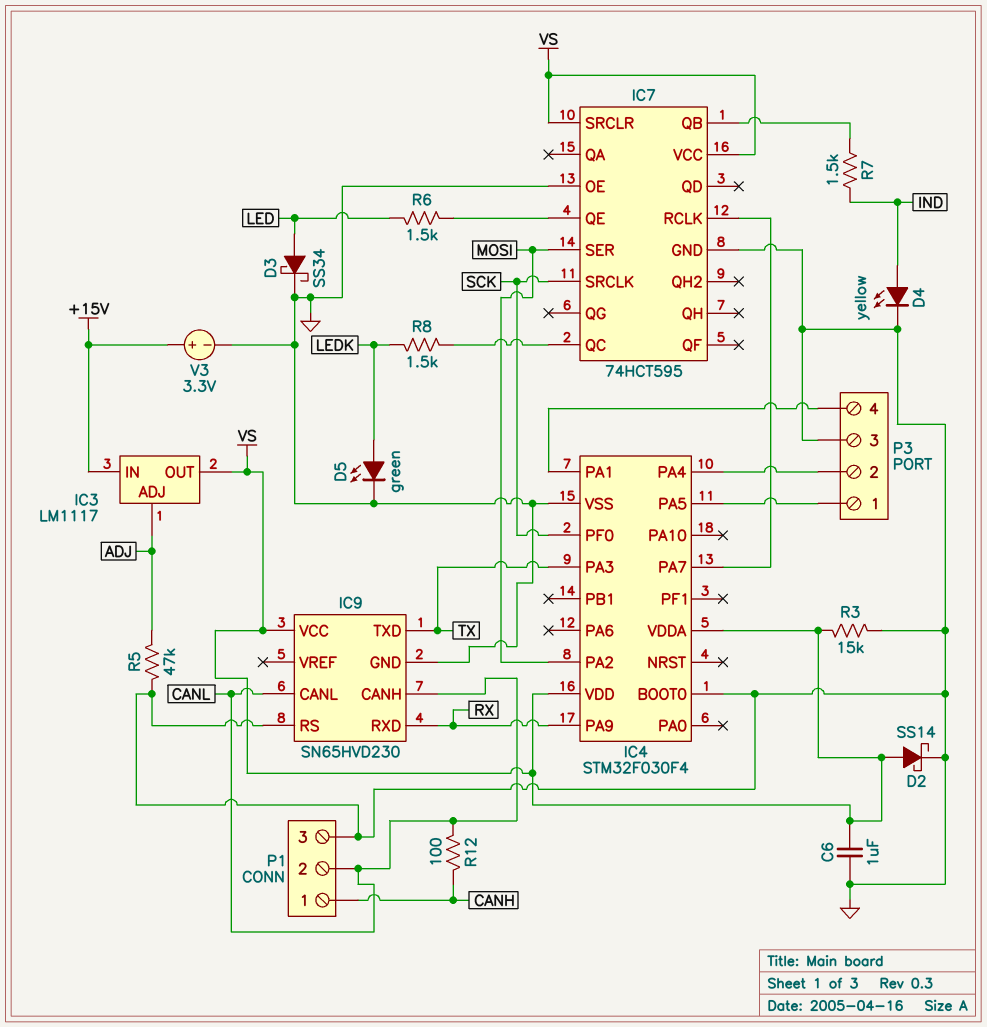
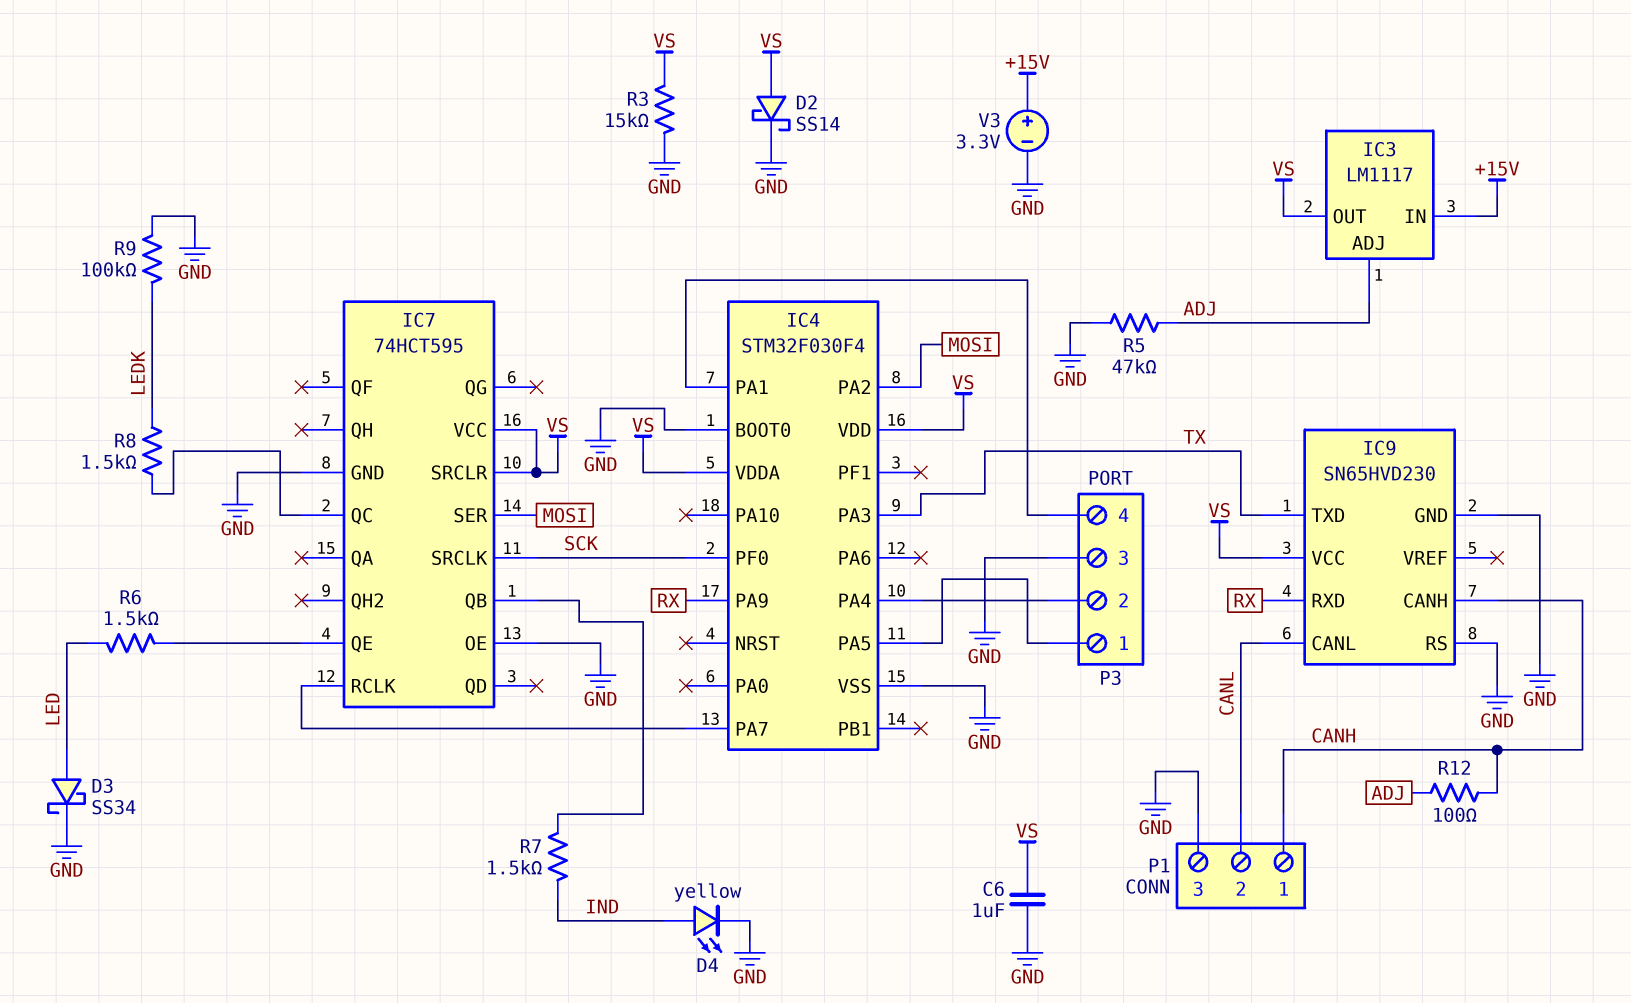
D5: LED green (A LEDK, K GND) -> none
IC9 pin CANH: CANL -> CANH
R9: none -> 100k (GND, LEDK)
R12: 100 (CANH, CANL) -> 100 (ADJ, CANH)

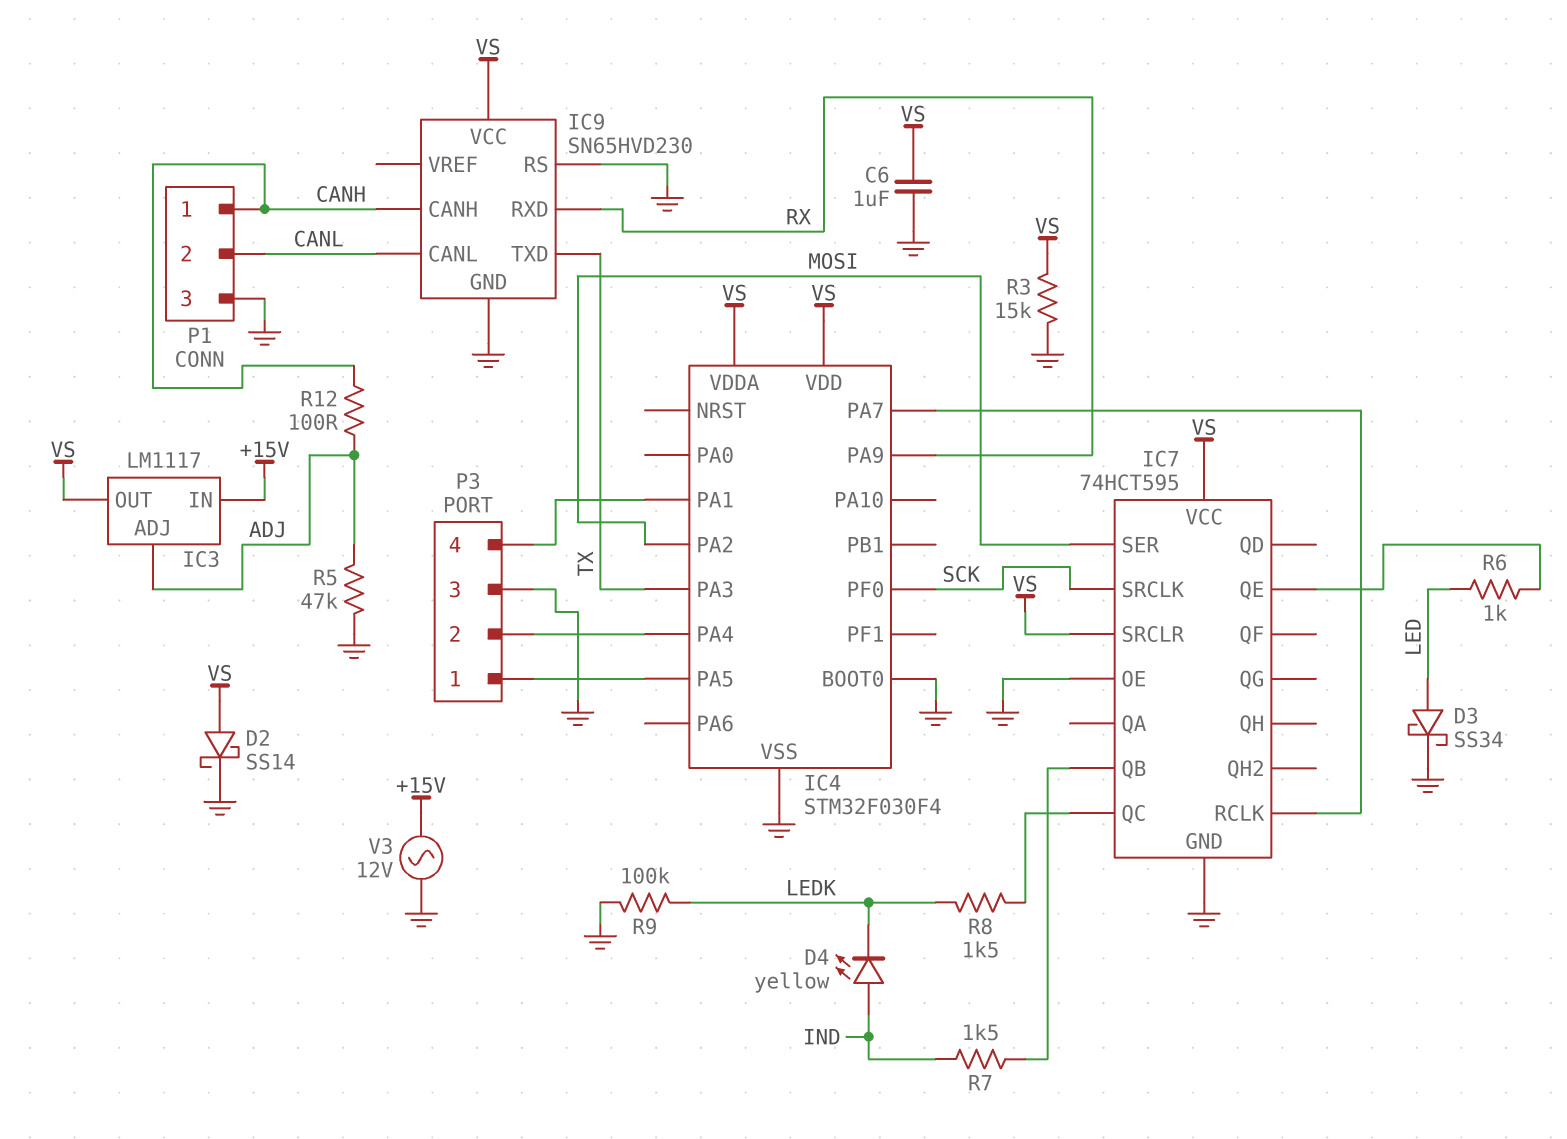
D4: LED yellow (A IND, K GND) -> LED yellow (A IND, K LEDK)
R6: 1.5k (IC7/QE, LED) -> 1k (IC7/QE, LED)
V3: 3.3V (plus +15V, minus GND) -> AC 12V (+15V, GND)

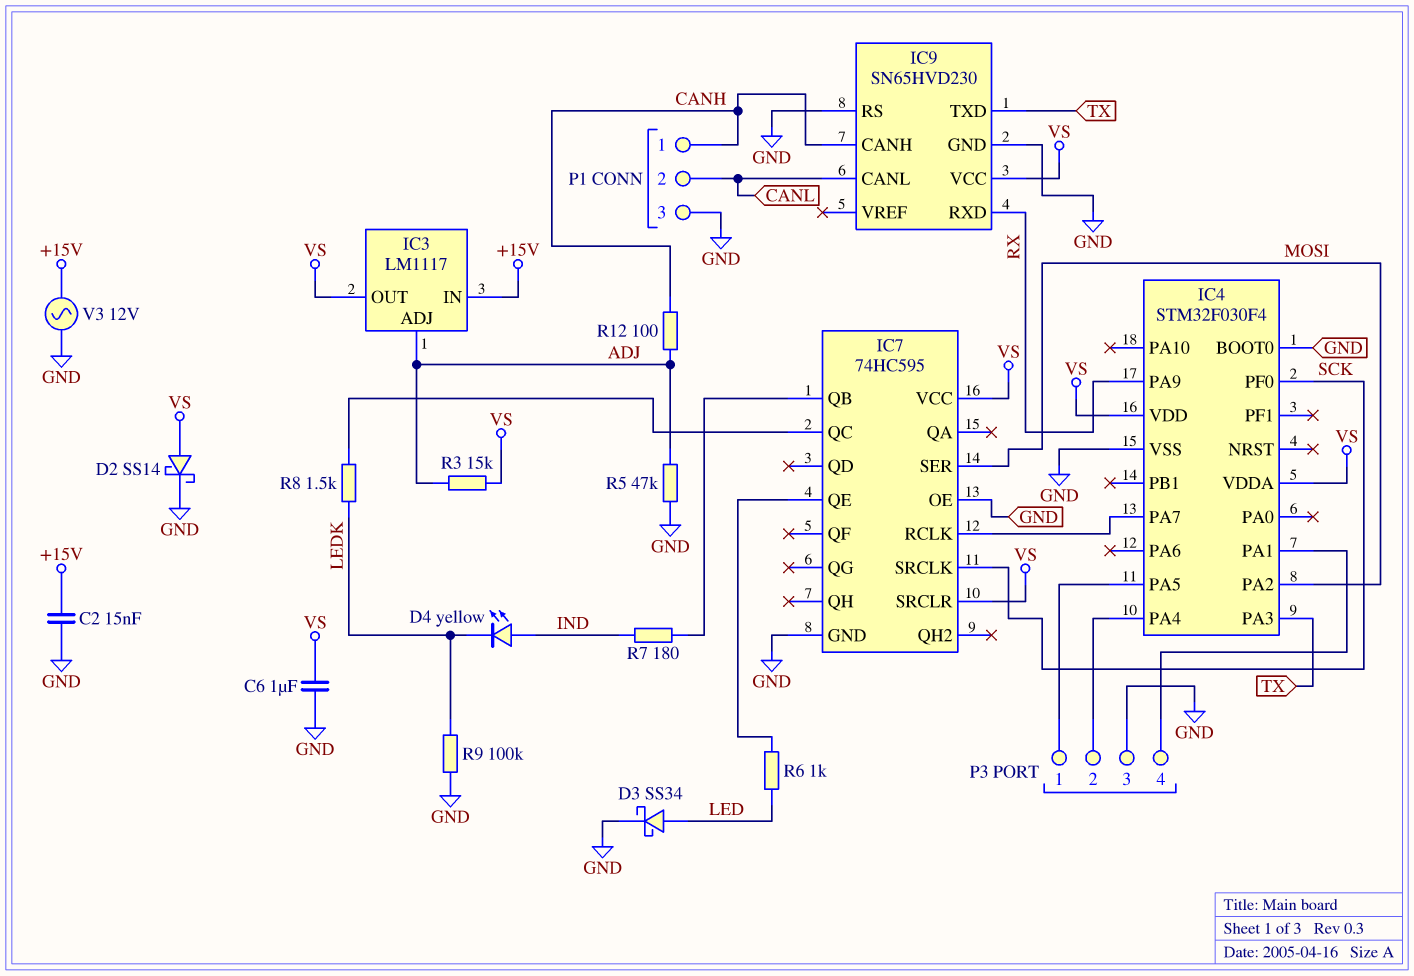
C2: none -> 15nF (+15V, GND)
IC7: 74HCT595 -> 74HC595
R3: 15k (GND, VS) -> 15k (ADJ, VS)
R7: 1.5k (IC7/QB, IND) -> 180 (IC7/QB, IND)

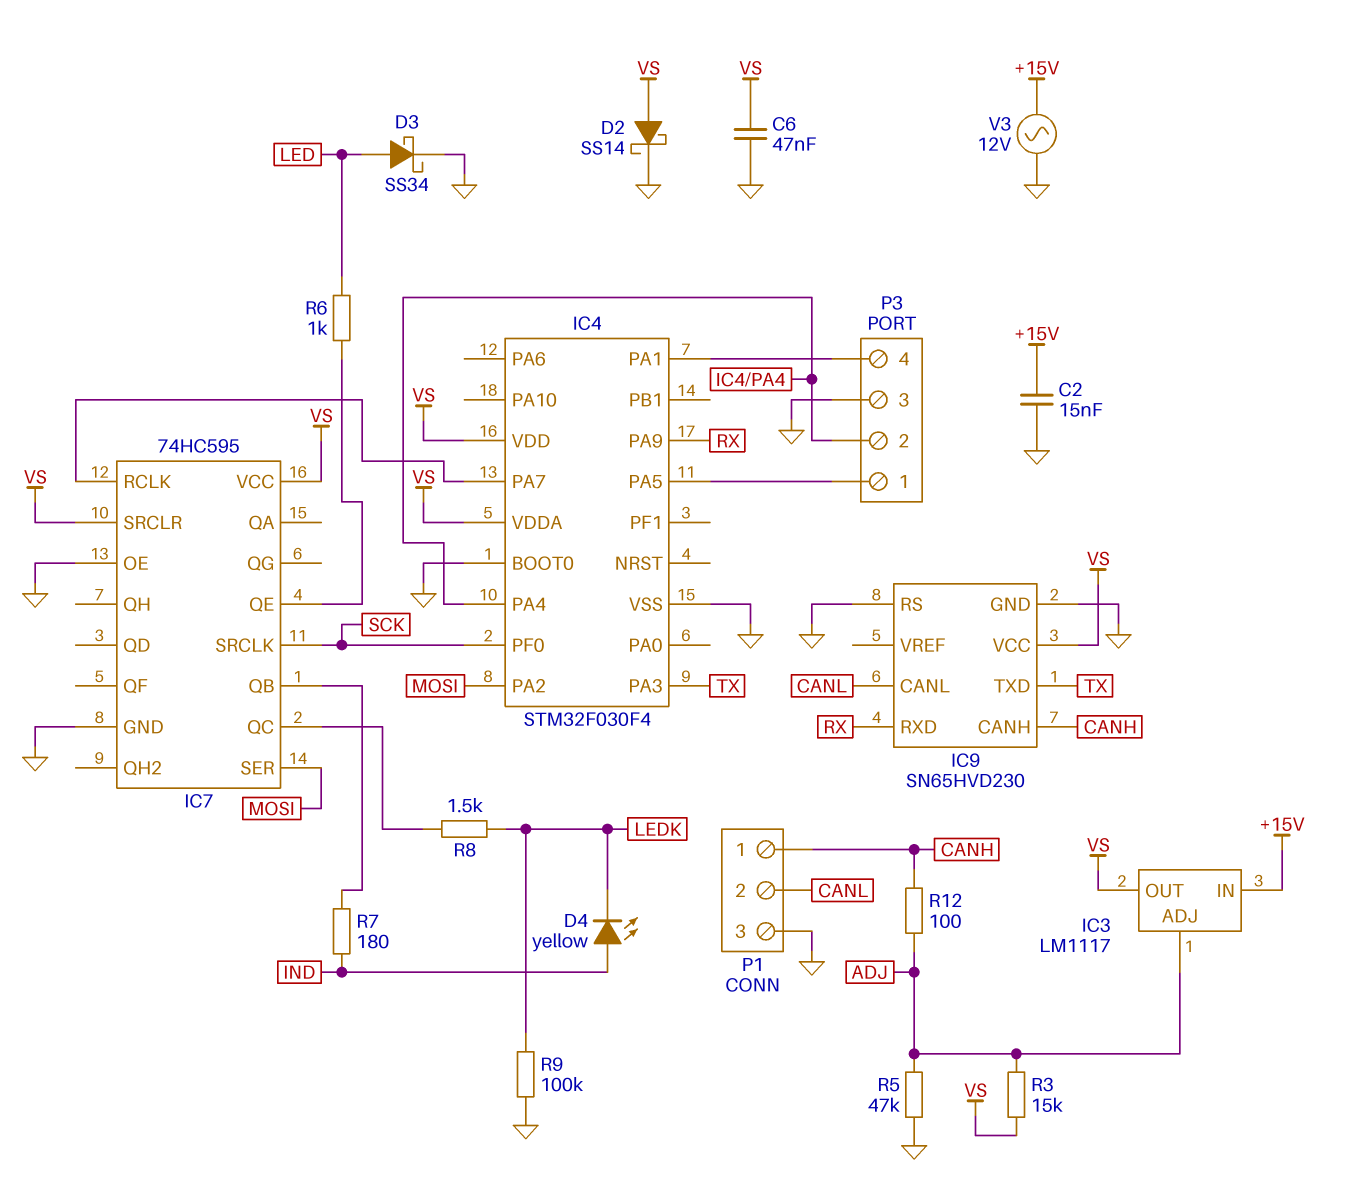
C6: 1uF (GND, VS) -> 47nF (GND, VS)

